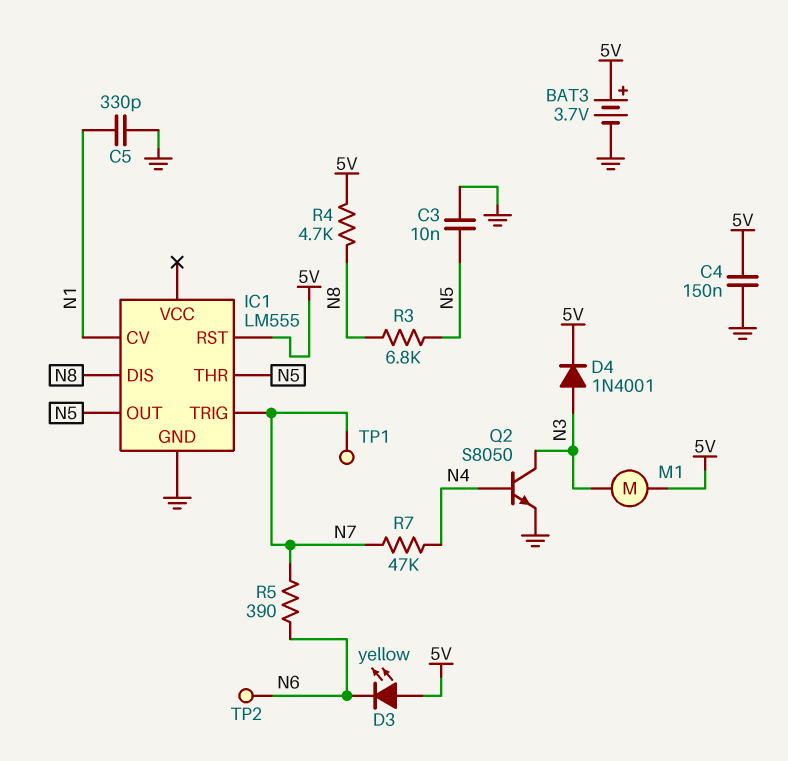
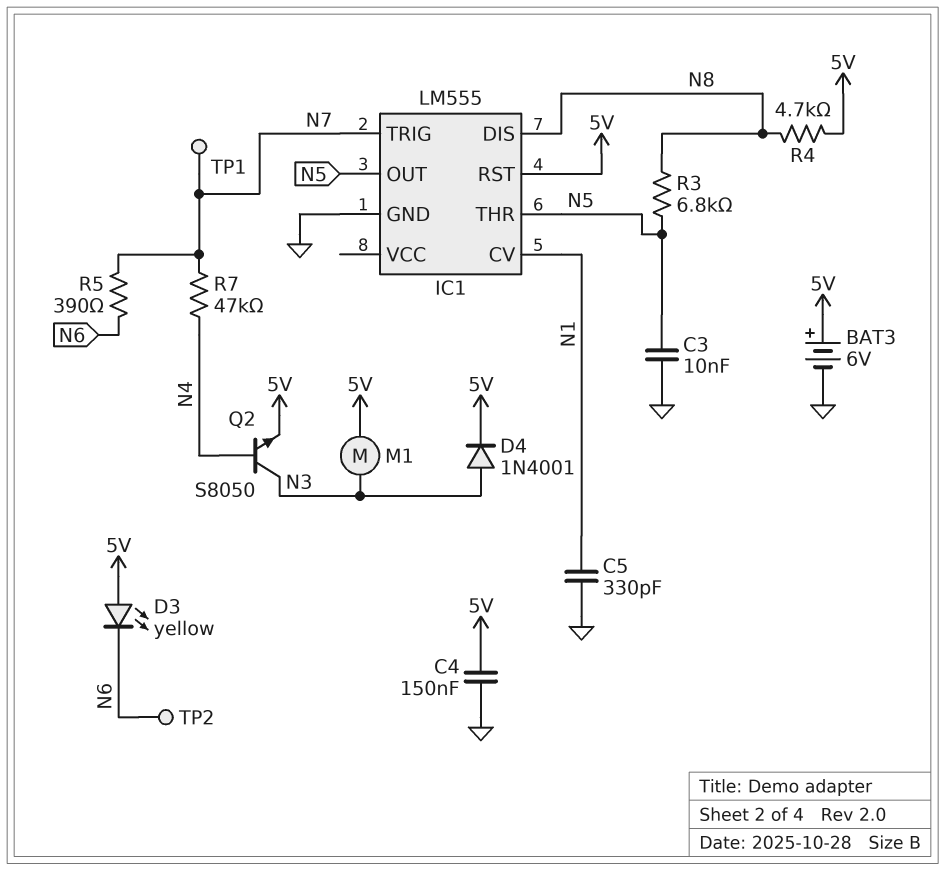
BAT3: 3.7V (plus 5V, minus GND) -> 6V (plus 5V, minus GND)
Q2: NPN S8050 (B N4, C N3, E GND) -> NPN S8050 (B N4, C N3, E 5V)

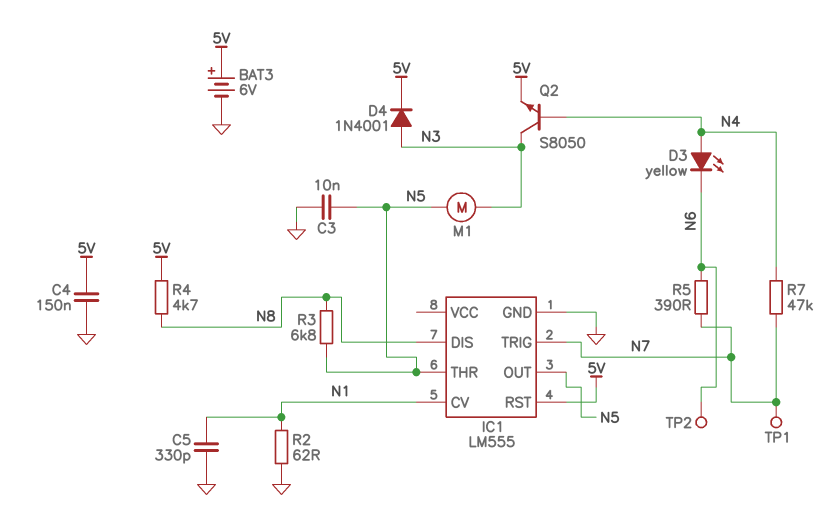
D3: LED yellow (A 5V, K N6) -> LED yellow (A N4, K N6)
M1: motor (5V, N3) -> motor (N3, N5)
R2: none -> 62 (GND, N1)

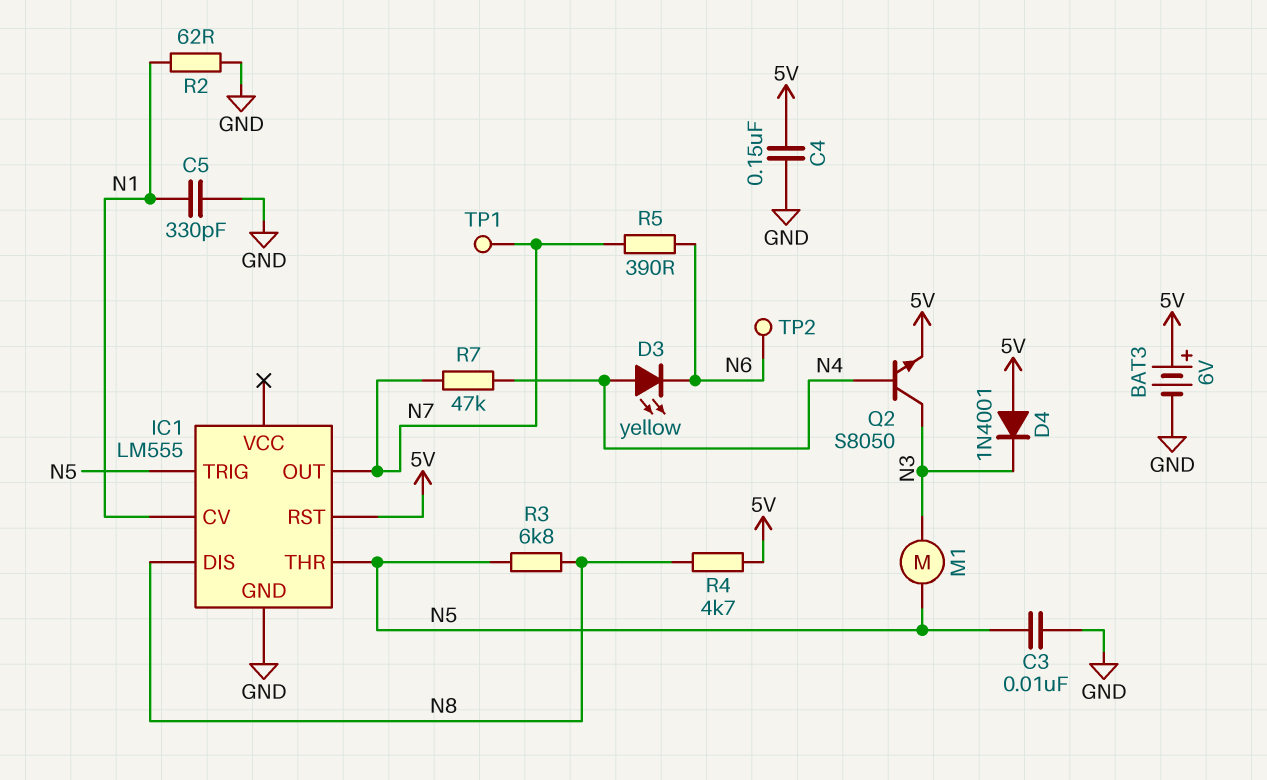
D4: diode 1N4001 (A N3, K 5V) -> diode 1N4001 (A 5V, K N3)
IC1 pin OUT: N5 -> N7
IC1 pin TRIG: N7 -> N5

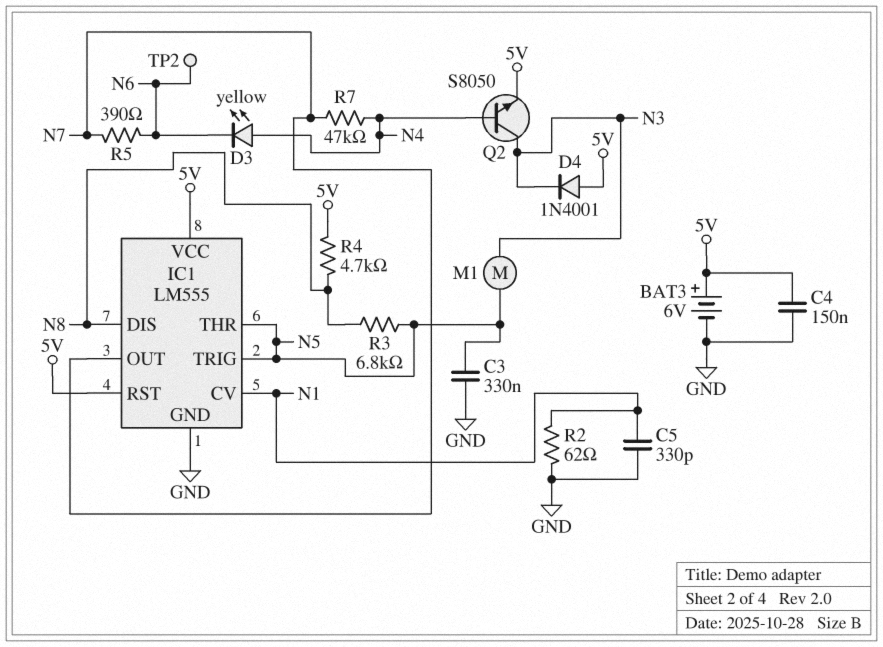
C3: 10nF (GND, N5) -> 330nF (GND, N5)
IC1 pin VCC: none -> 5V
TP1: test point (N7) -> none

